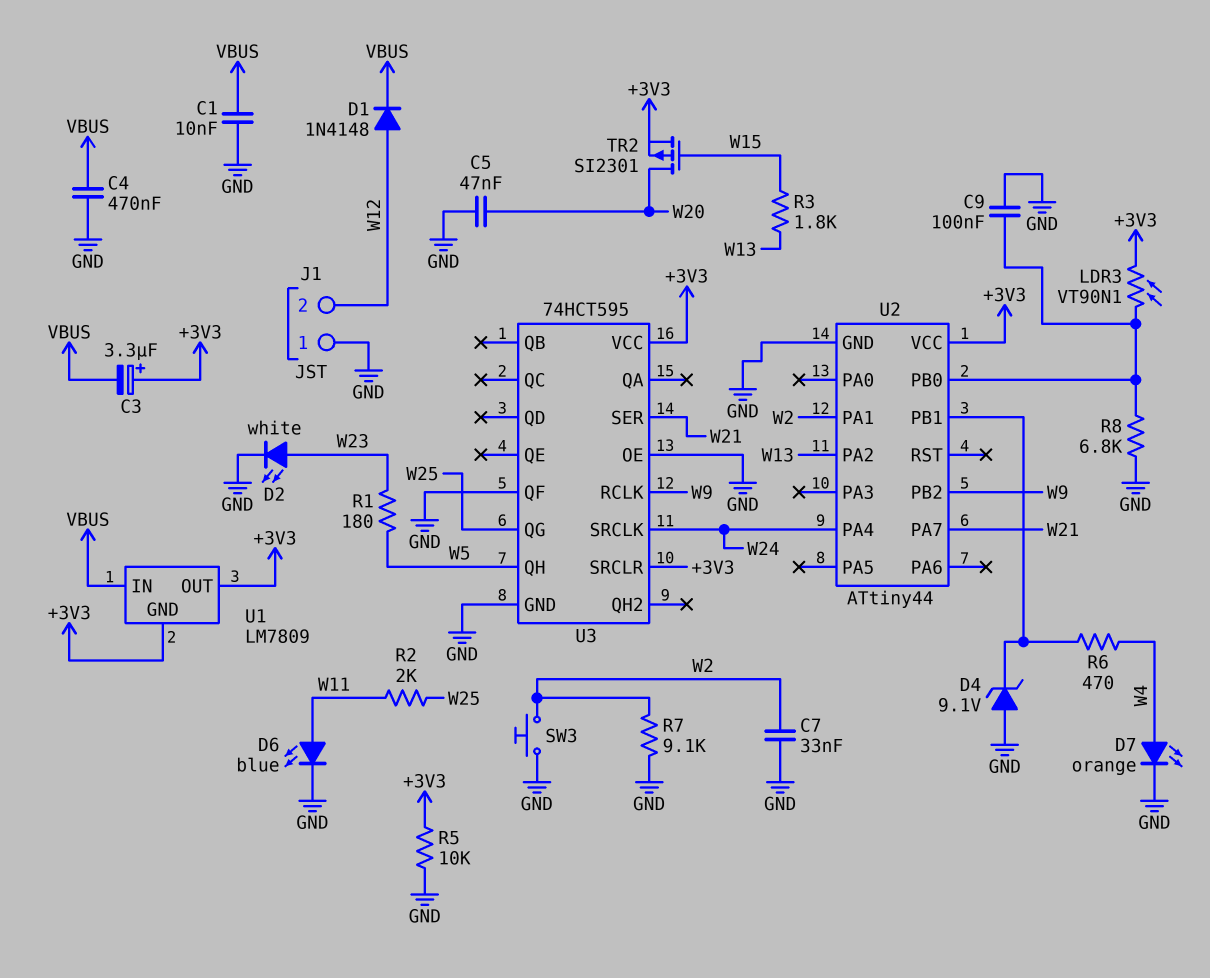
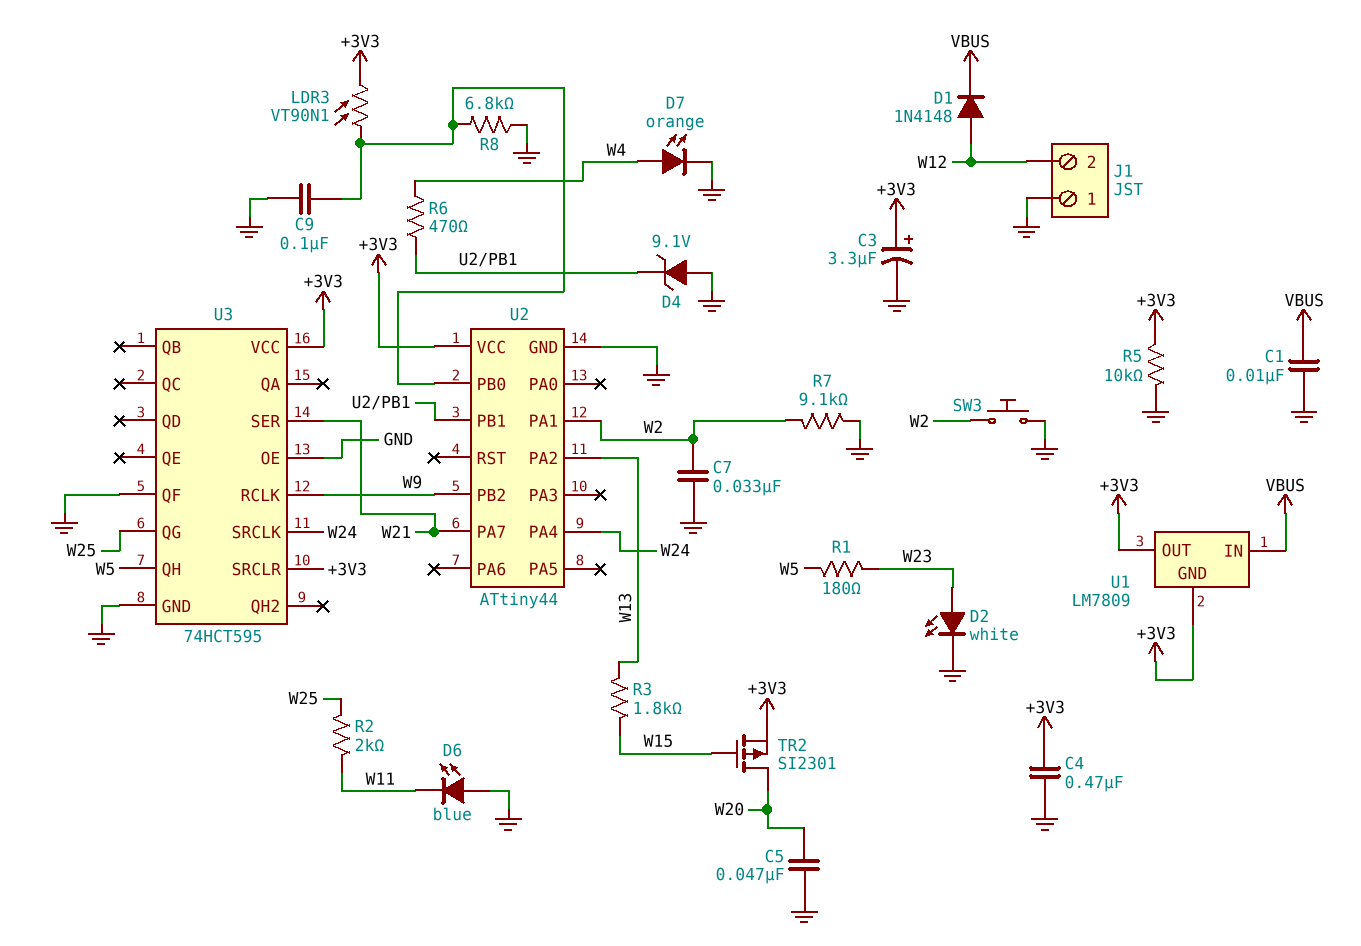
C3: 3.3uF (plus +3V3, minus VBUS) -> 3.3uF (plus +3V3, minus GND)
C4: 470nF (GND, VBUS) -> 470nF (+3V3, GND)
D6: LED blue (A W11, K GND) -> LED blue (A GND, K W11)

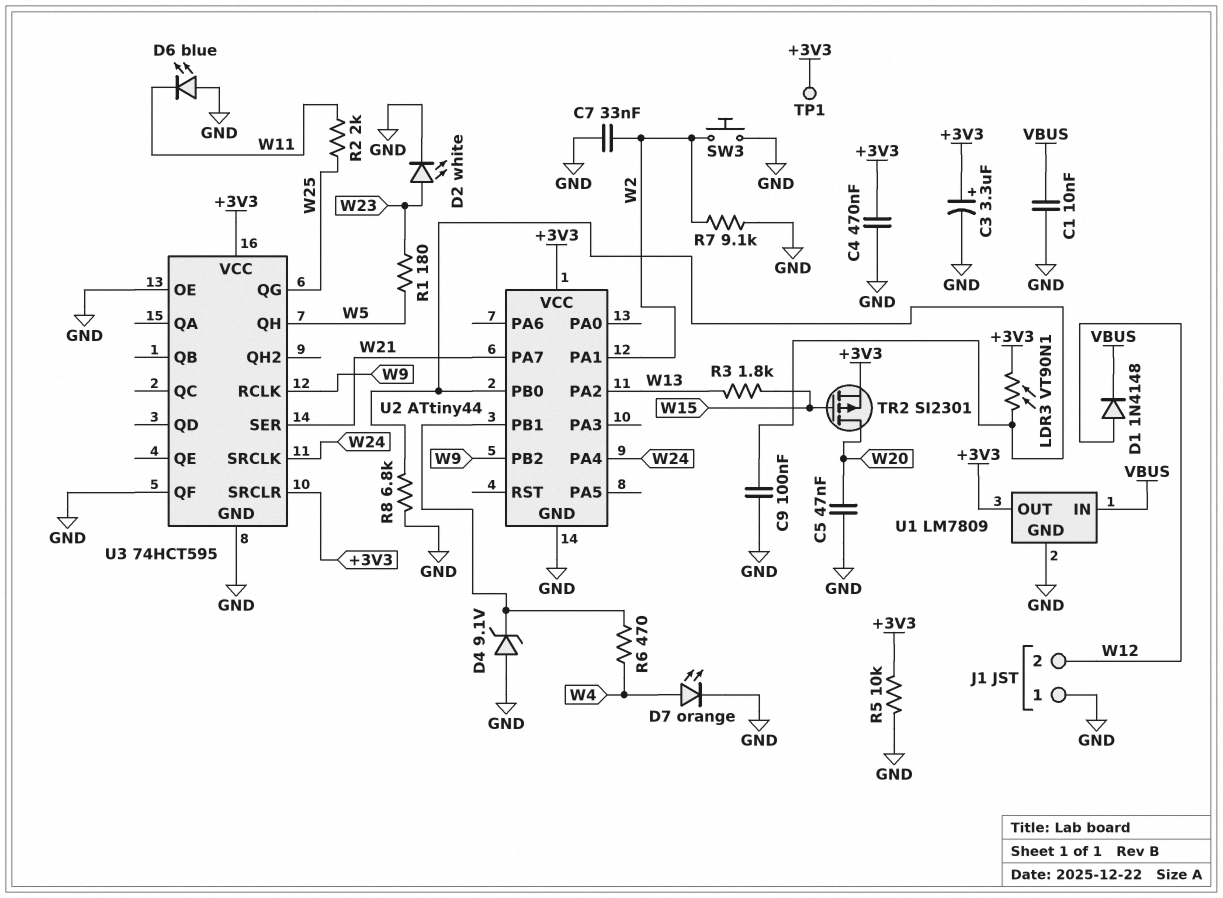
TP1: none -> test point (+3V3)
U1 pin GND: +3V3 -> GND

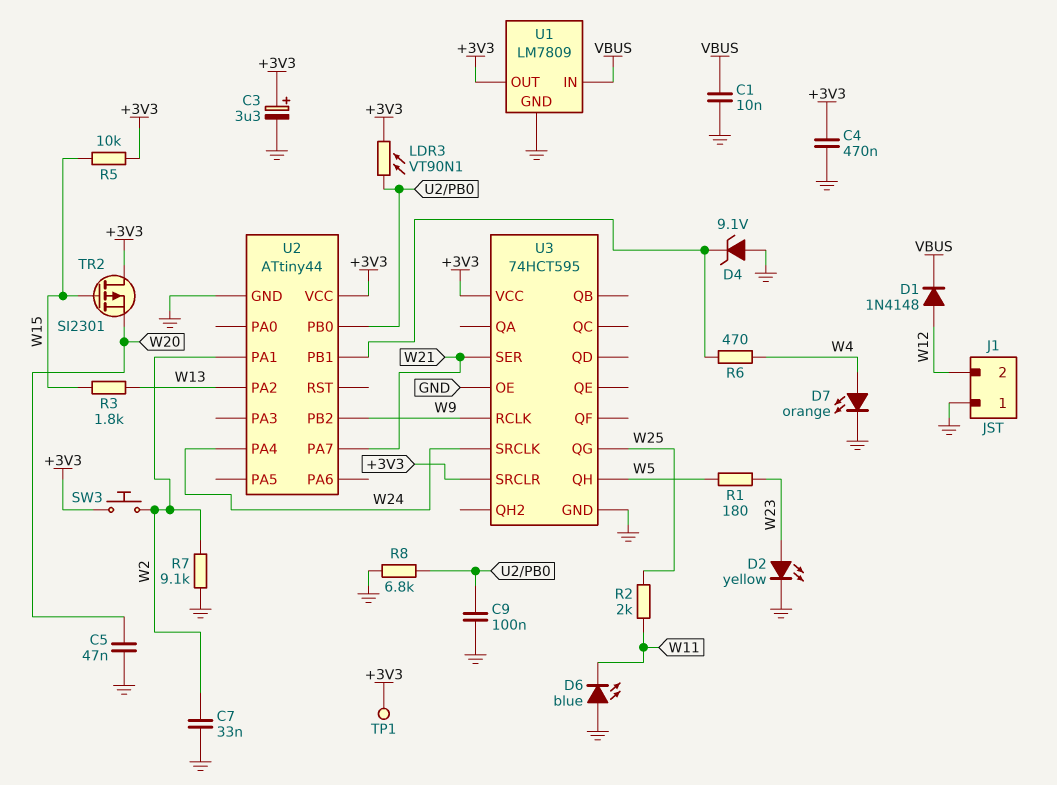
D2: LED white (A W23, K GND) -> LED yellow (A W23, K GND)
R5: 10k (+3V3, GND) -> 10k (+3V3, W15)
SW3: button (GND, W2) -> button (+3V3, W2)
TR2: PMOS SI2301 (G W15, D W20, S +3V3) -> PMOS SI2301 (G W15, D +3V3, S W20)
U3 pin QF: GND -> none

